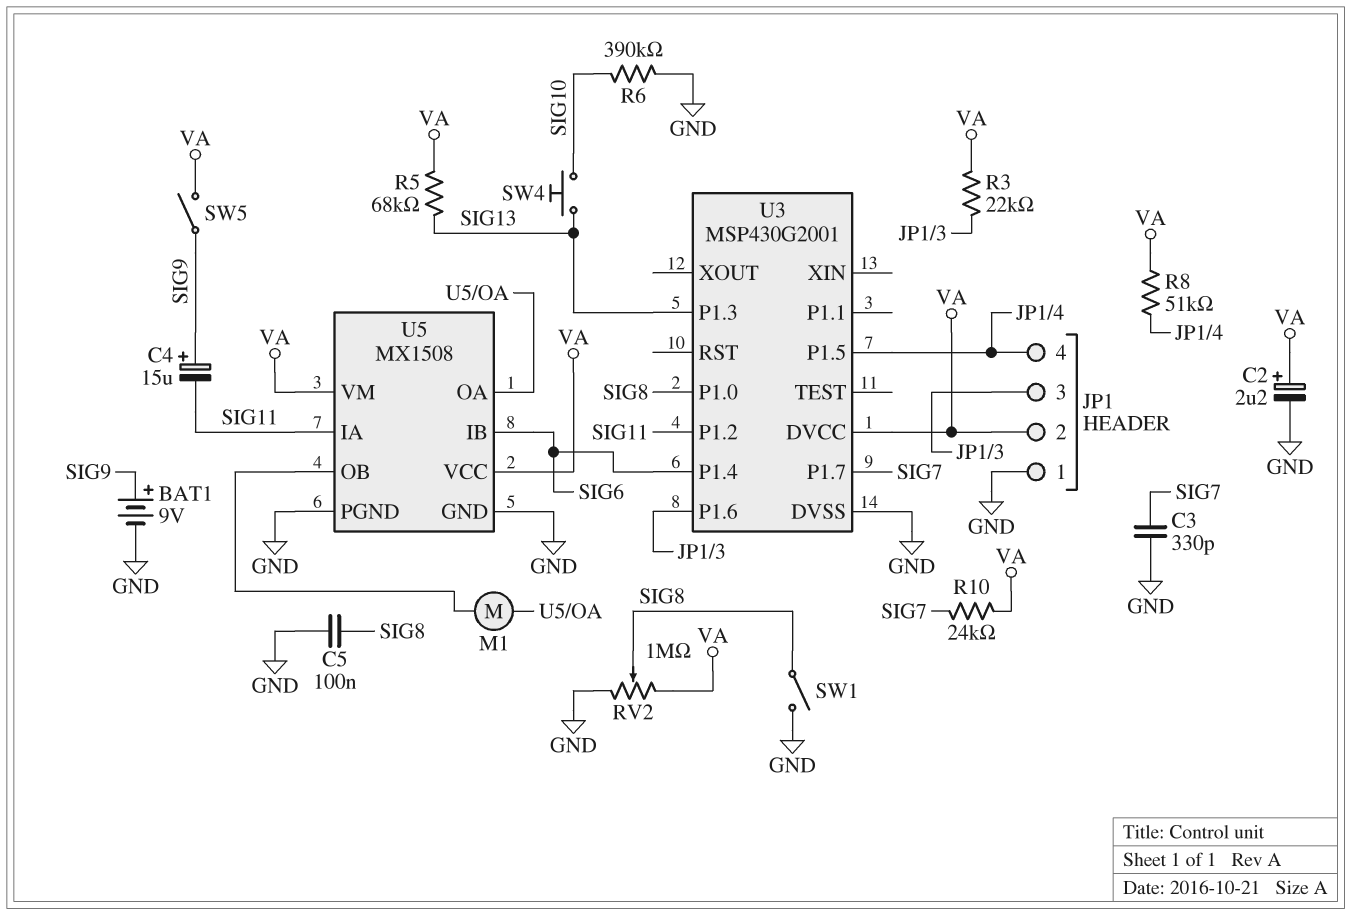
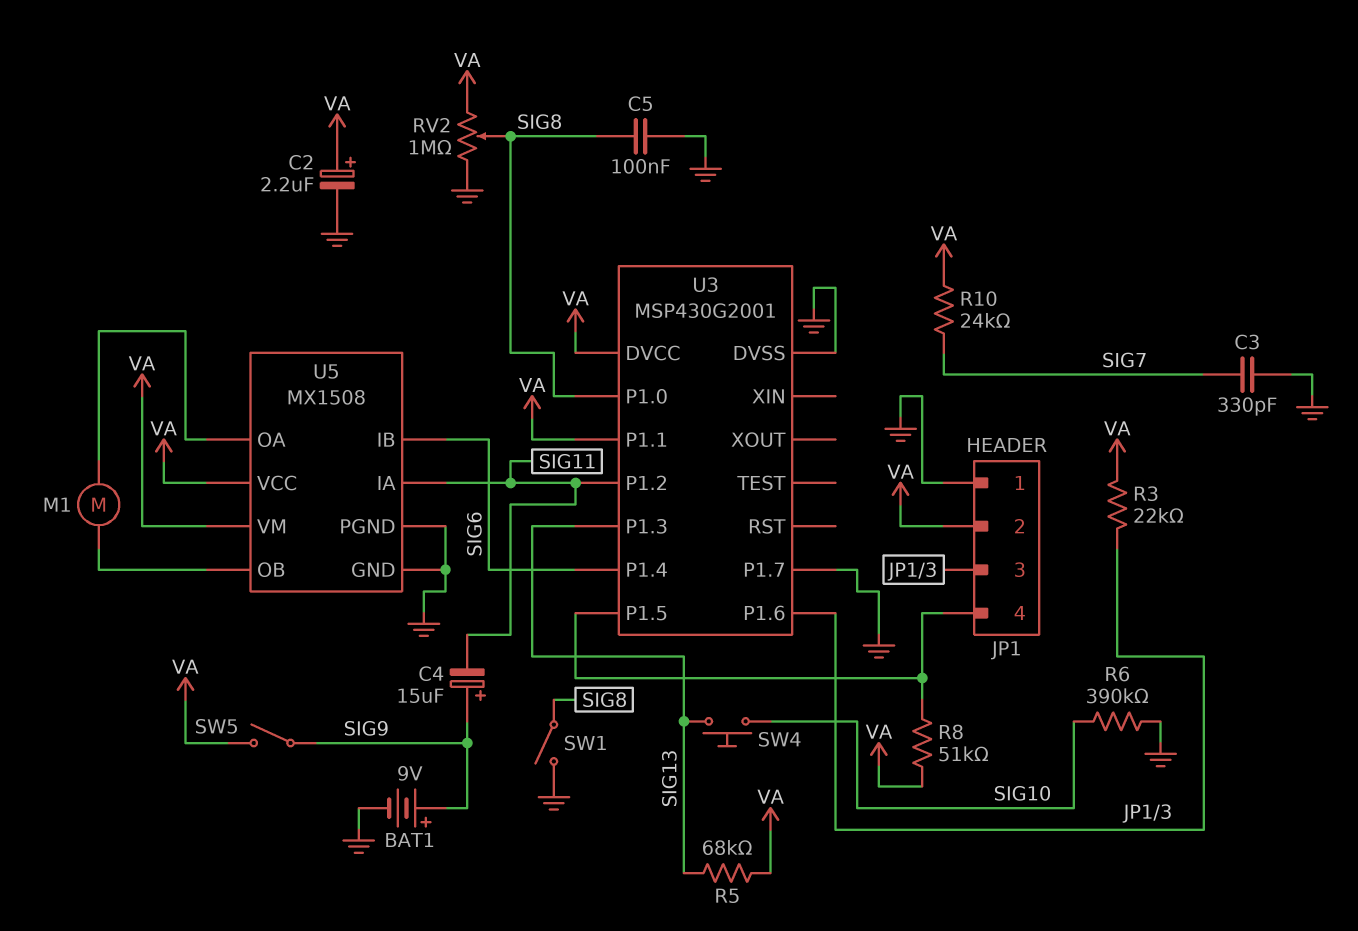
U3 pin P1.1: none -> VA
U3 pin P1.7: SIG7 -> GND

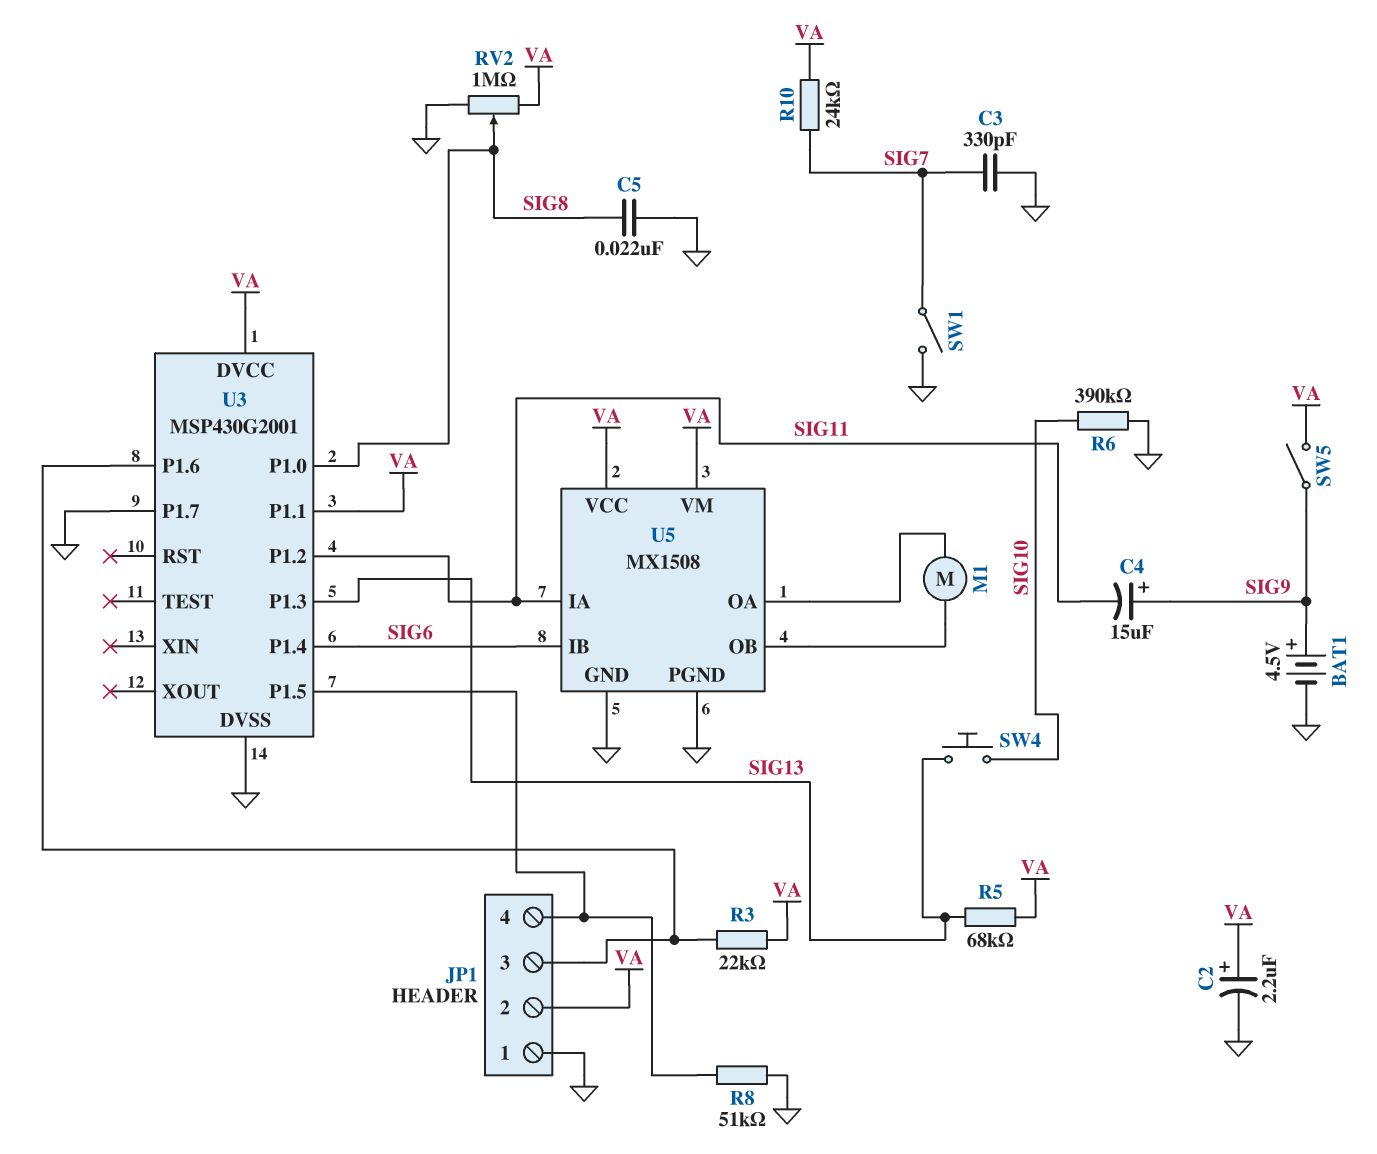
BAT1: 9V (plus SIG9, minus GND) -> 4.5V (plus SIG9, minus GND)
C5: 100nF (GND, SIG8) -> 22nF (GND, SIG8)
R8: 51k (JP1/4, VA) -> 51k (GND, JP1/4)
SW1: switch (GND, SIG8) -> switch (GND, SIG7)

